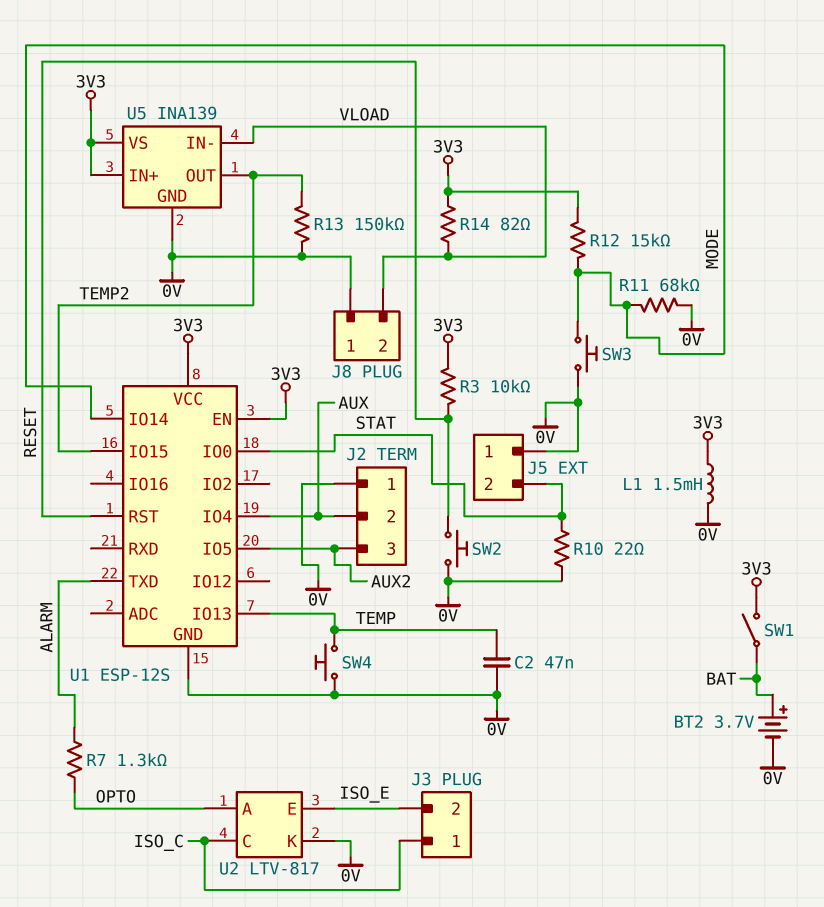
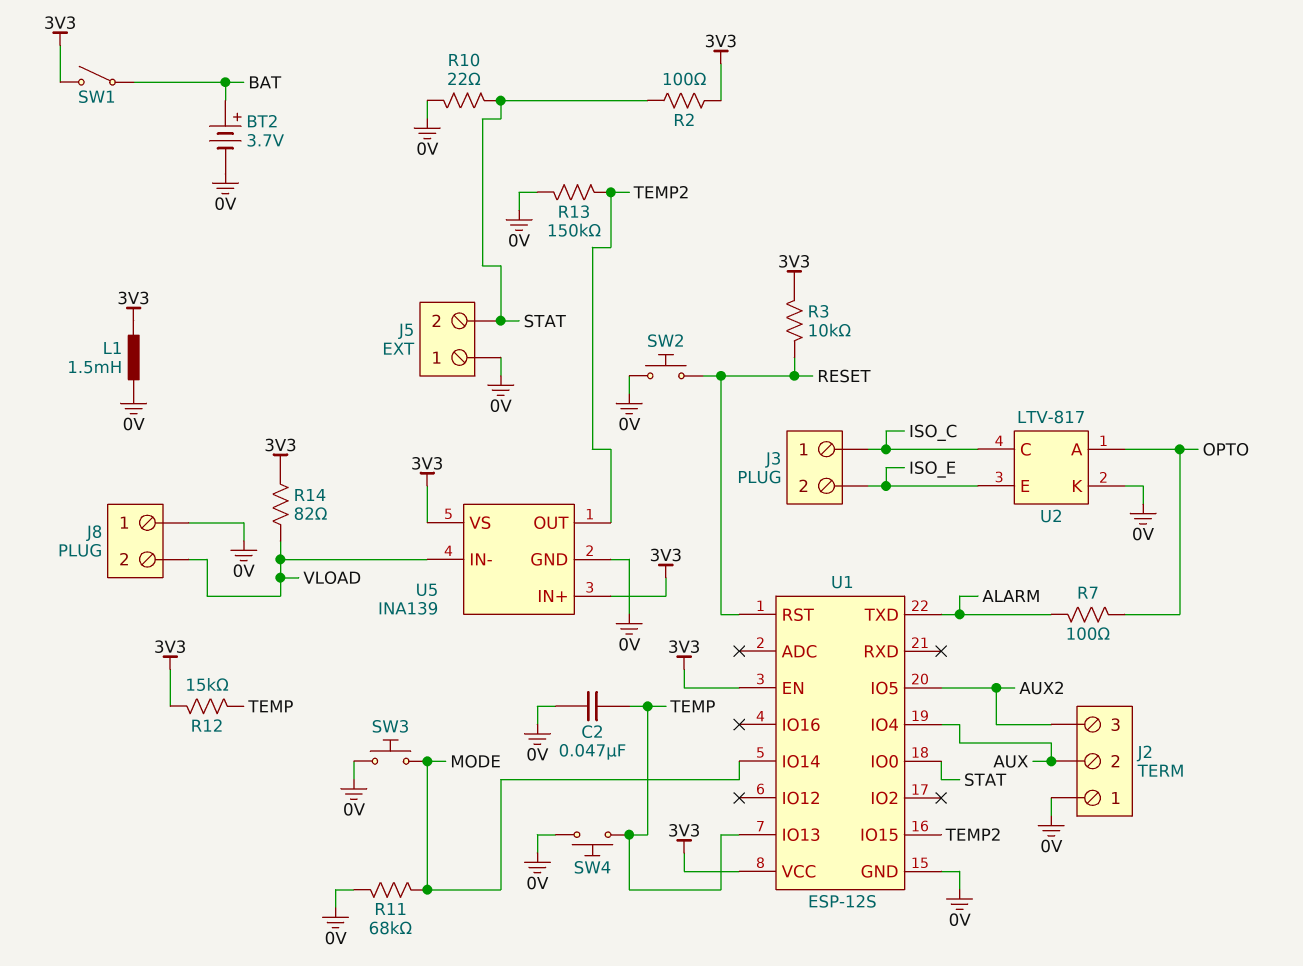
R2: none -> 100 (3V3, STAT)
R7: 1.3k (ALARM, OPTO) -> 100 (ALARM, OPTO)
R12: 15k (3V3, MODE) -> 15k (3V3, TEMP)

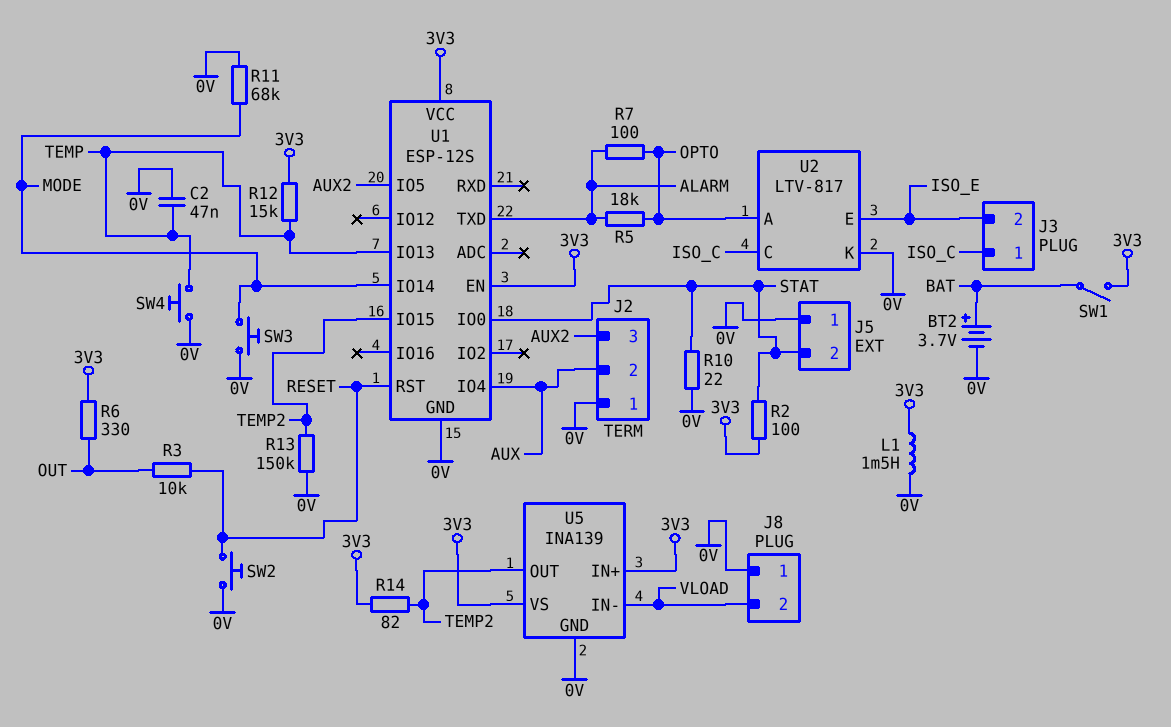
R3: 10k (3V3, RESET) -> 10k (OUT, RESET)
R5: none -> 18k (ALARM, OPTO)
R6: none -> 330 (3V3, OUT)
R14: 82 (3V3, VLOAD) -> 82 (3V3, TEMP2)

